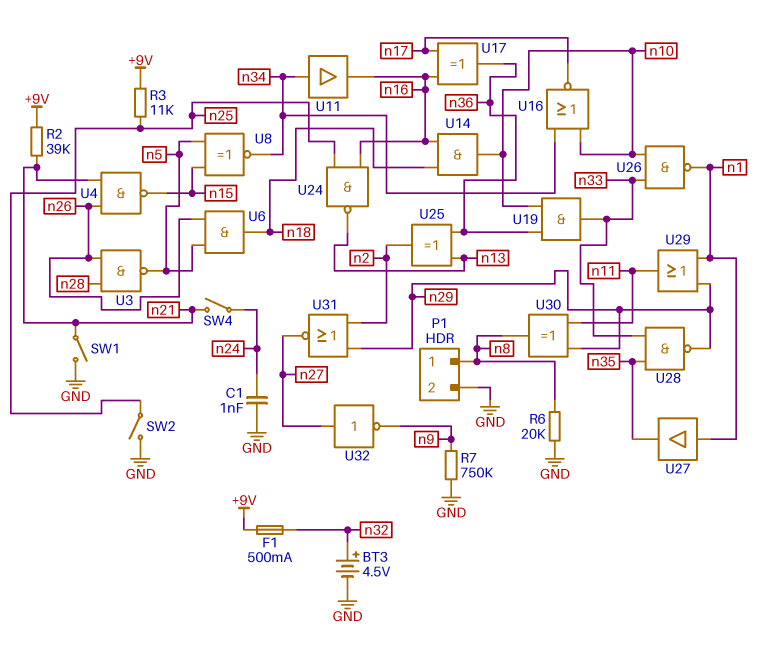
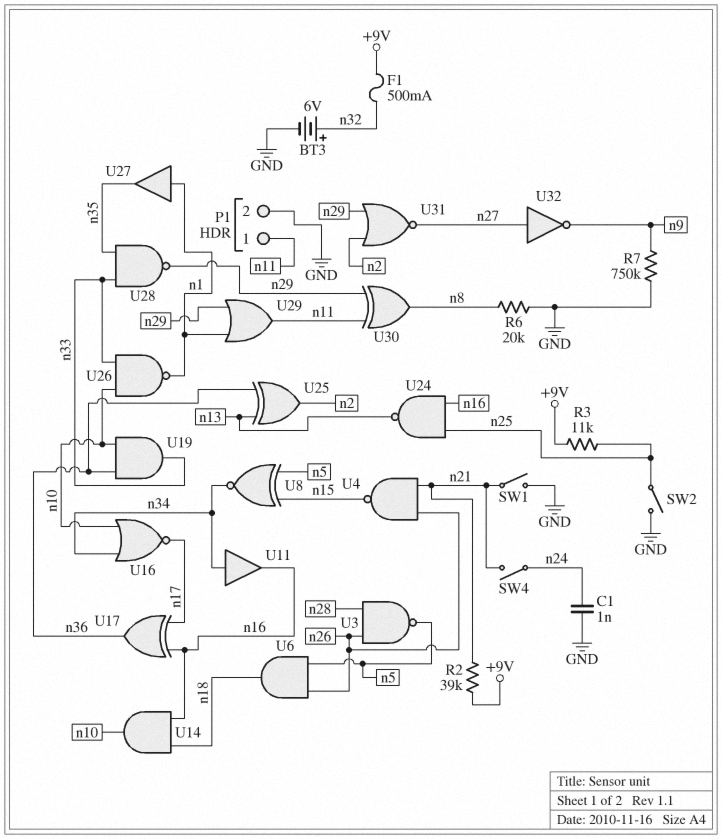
BT3: 4.5V (plus n32, minus GND) -> 6V (plus n32, minus GND)
P1 pin 1: n8 -> n11

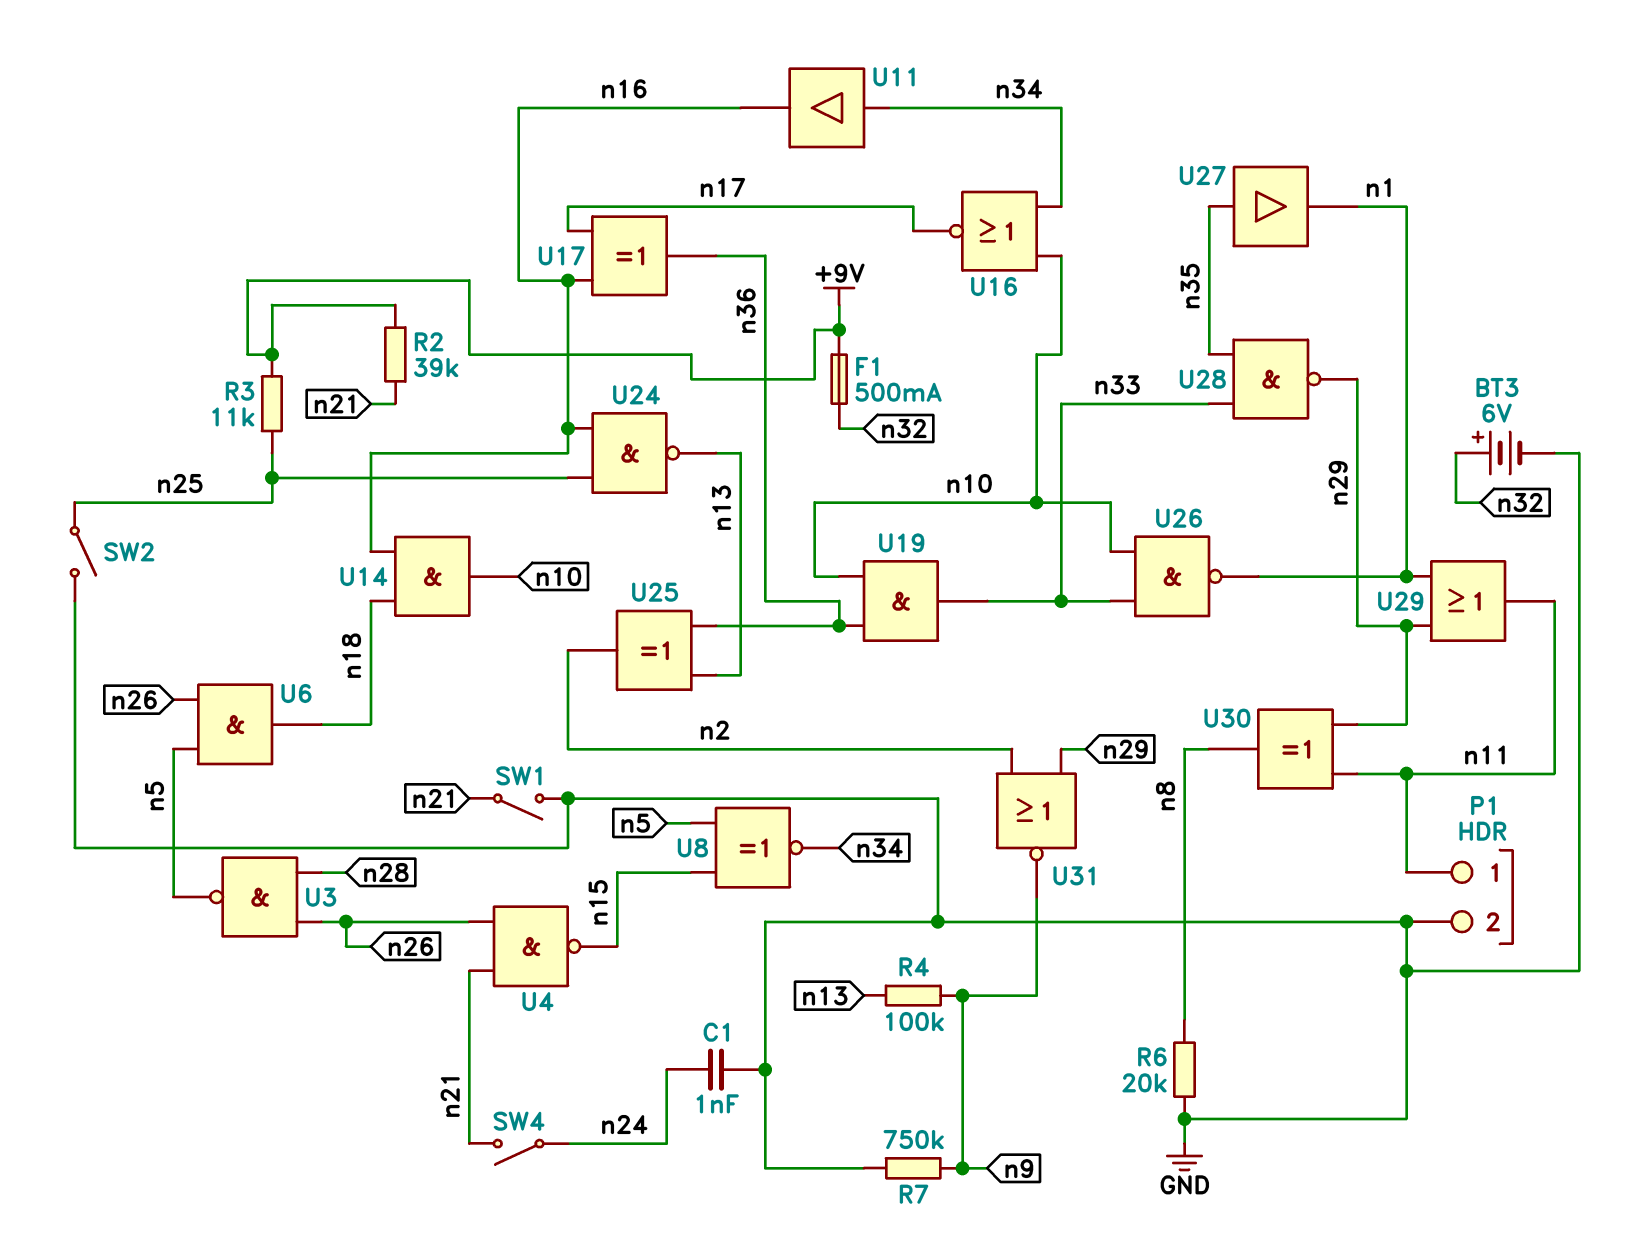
R4: none -> 100k (n9, n13)
U27: buffer (in n1, out n35) -> buffer (in n35, out n1)
U31: NOR (in n2, in n29, out n27) -> NOR (in n2, in n29, out n9)
U32: NOT (in n27, out n9) -> none

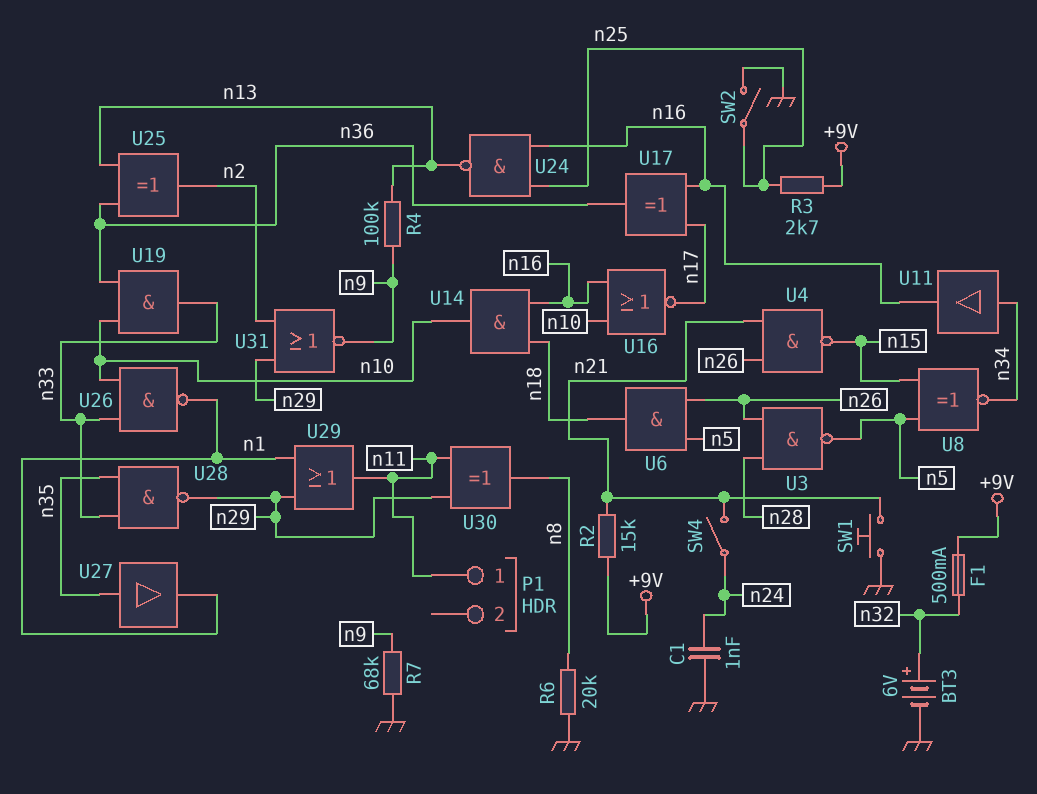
P1 pin 2: GND -> none
R2: 39k (+9V, n21) -> 15k (+9V, n21)
R3: 11k (+9V, n25) -> 2.7k (+9V, n25)
R7: 750k (GND, n9) -> 68k (GND, n9)
SW1: switch (GND, n21) -> button (GND, n21)
U16: NOR (in n10, in n34, out n17) -> NOR (in n10, in n16, out n17)

